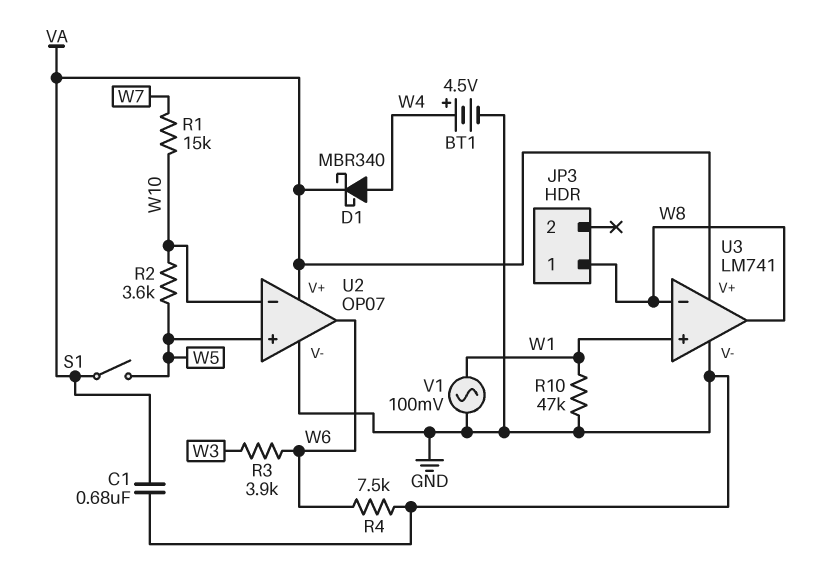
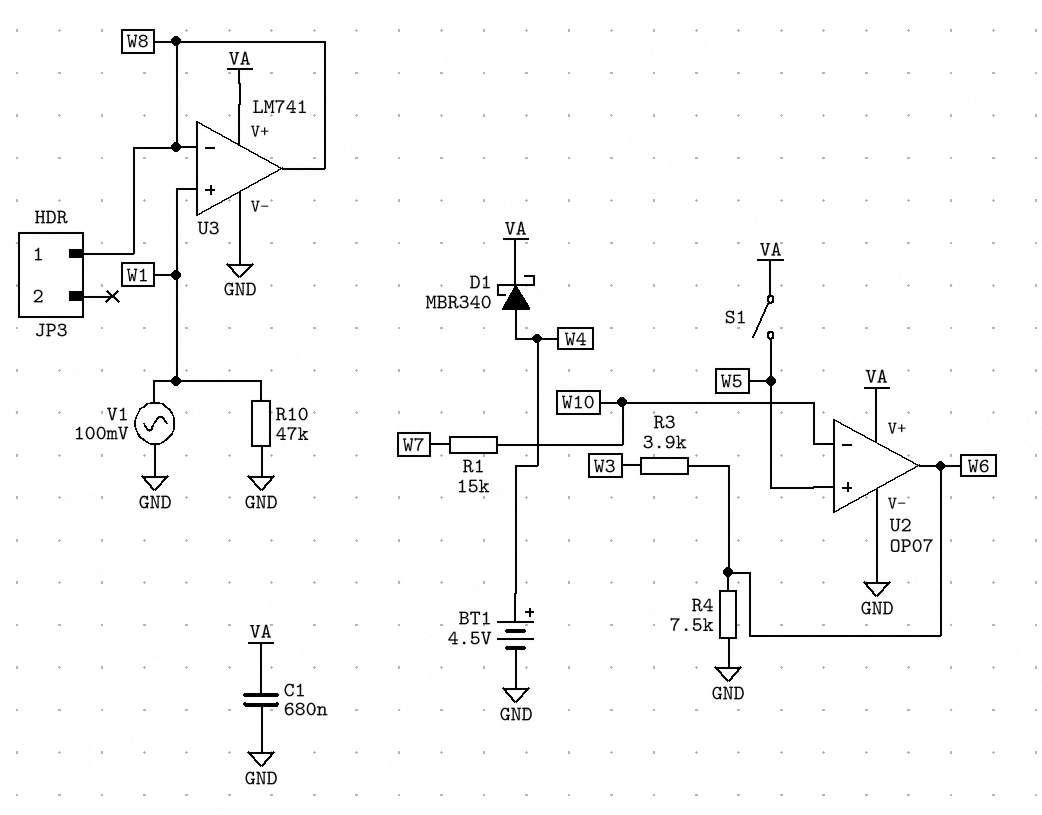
R2: 3.6k (W5, W10) -> none

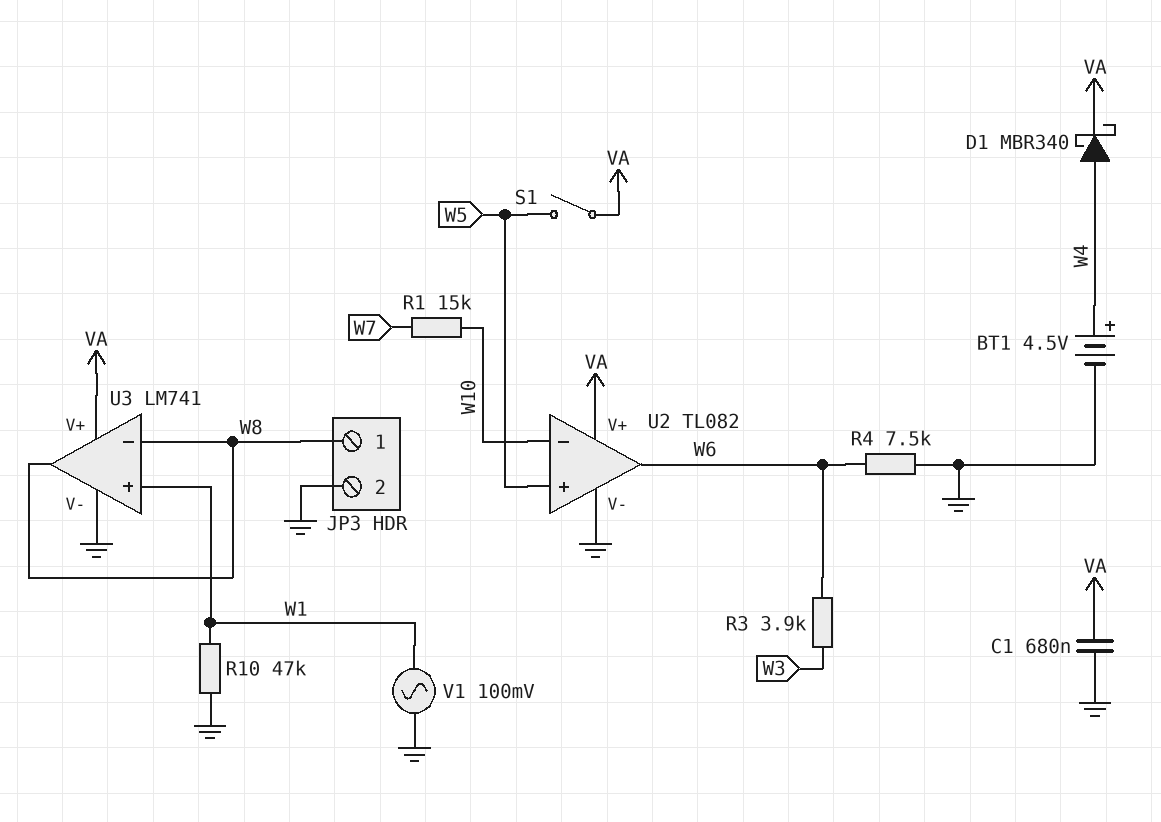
JP3 pin 2: none -> GND
U2: OP07 -> TL082

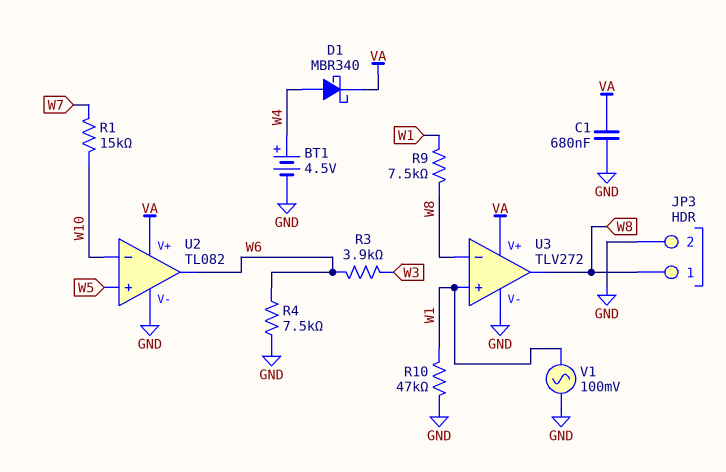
R9: none -> 7.5k (W1, W8)
S1: switch (VA, W5) -> none
U3: LM741 -> TLV272

